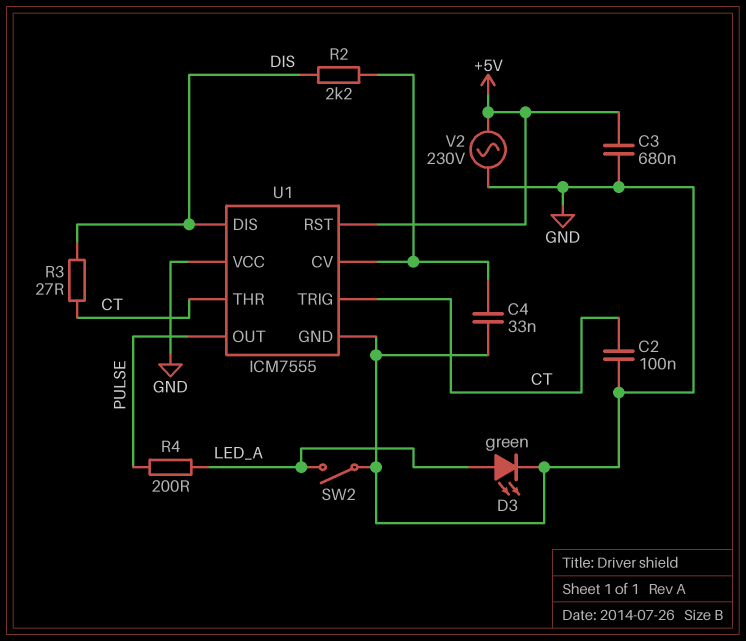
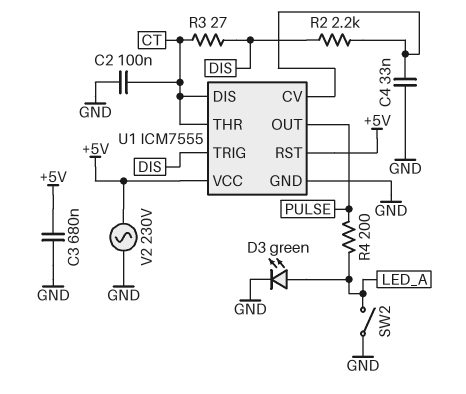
U1 pin DIS: DIS -> CT
U1 pin TRIG: CT -> DIS
U1 pin VCC: GND -> +5V

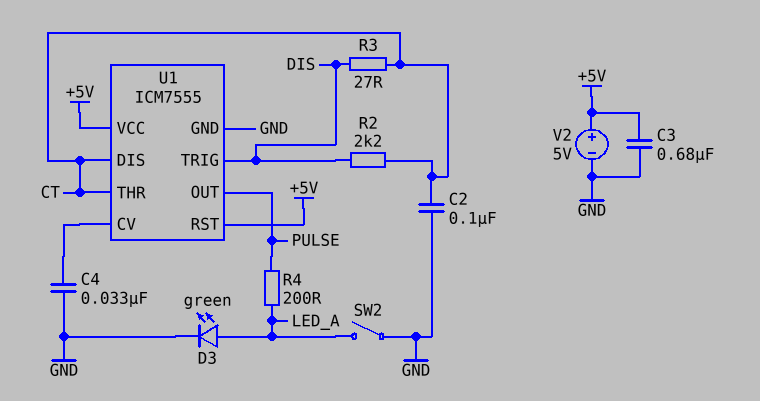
R2: 2.2k (DIS, U1/CV) -> 2.2k (CT, DIS)
V2: AC 230V (+5V, GND) -> 5V (plus +5V, minus GND)

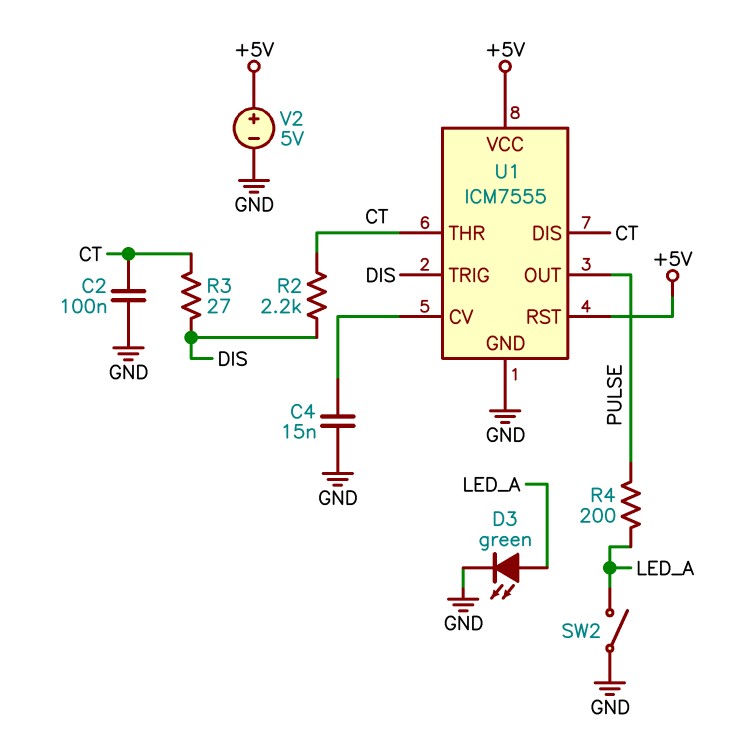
C3: 680nF (+5V, GND) -> none
C4: 33nF (GND, U1/CV) -> 15nF (GND, U1/CV)

